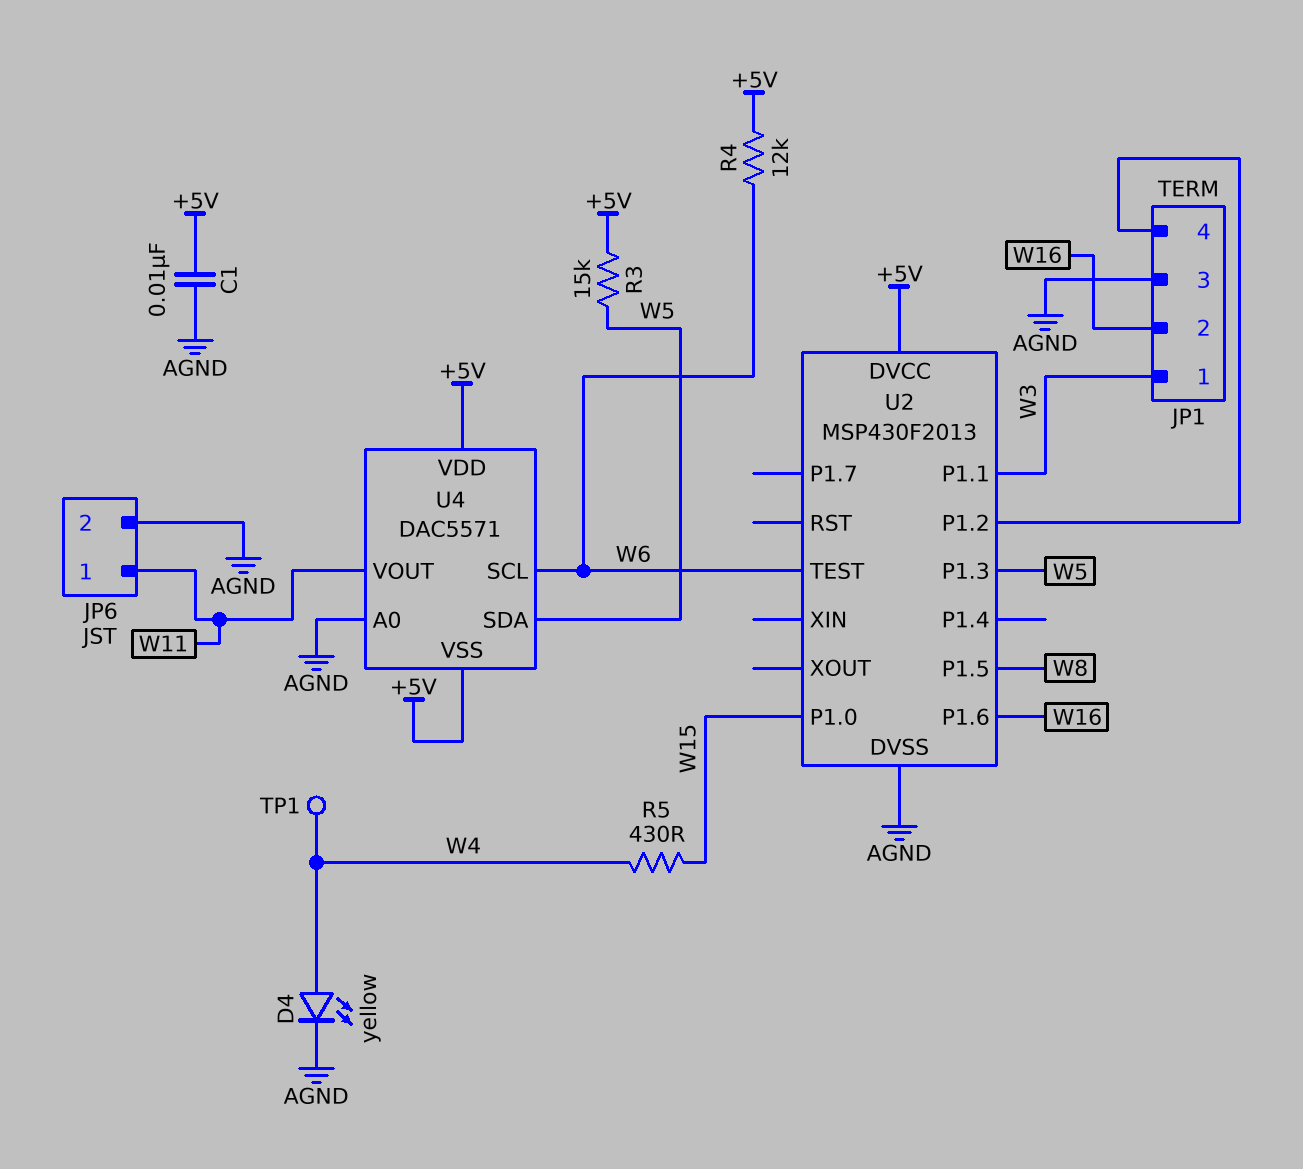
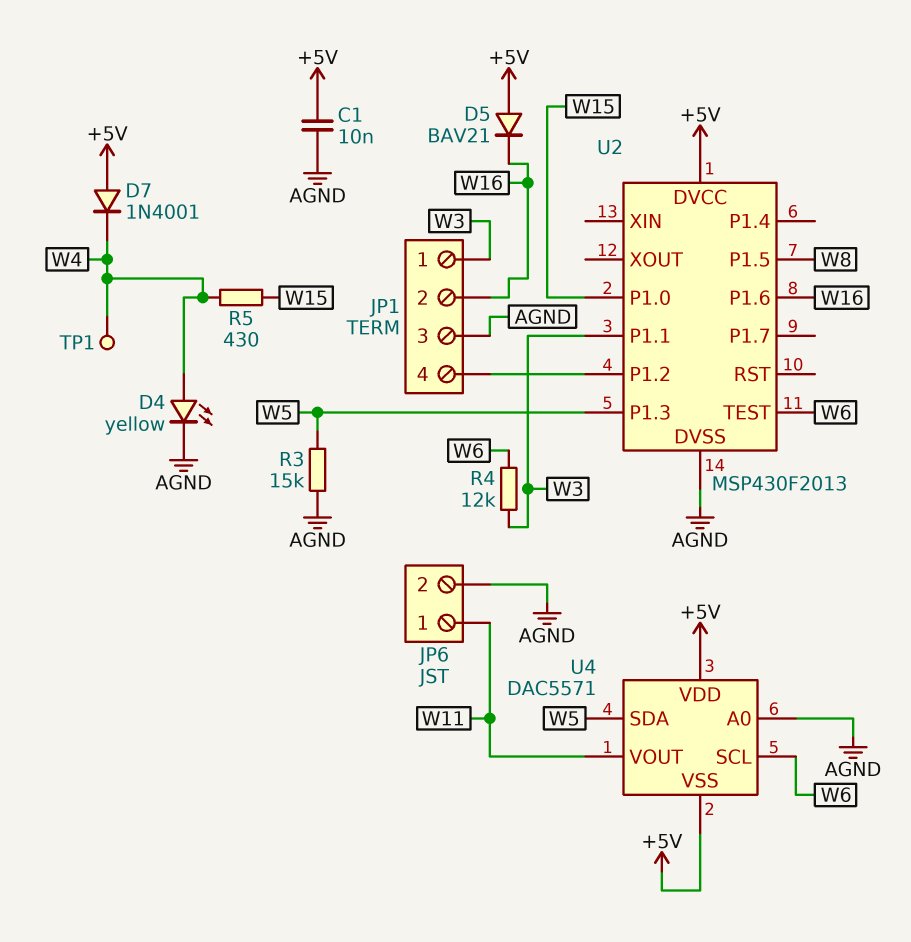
D5: none -> diode BAV21 (A +5V, K W16)
D7: none -> diode 1N4001 (A +5V, K W4)
R3: 15k (+5V, W5) -> 15k (AGND, W5)
R4: 12k (+5V, W6) -> 12k (W3, W6)

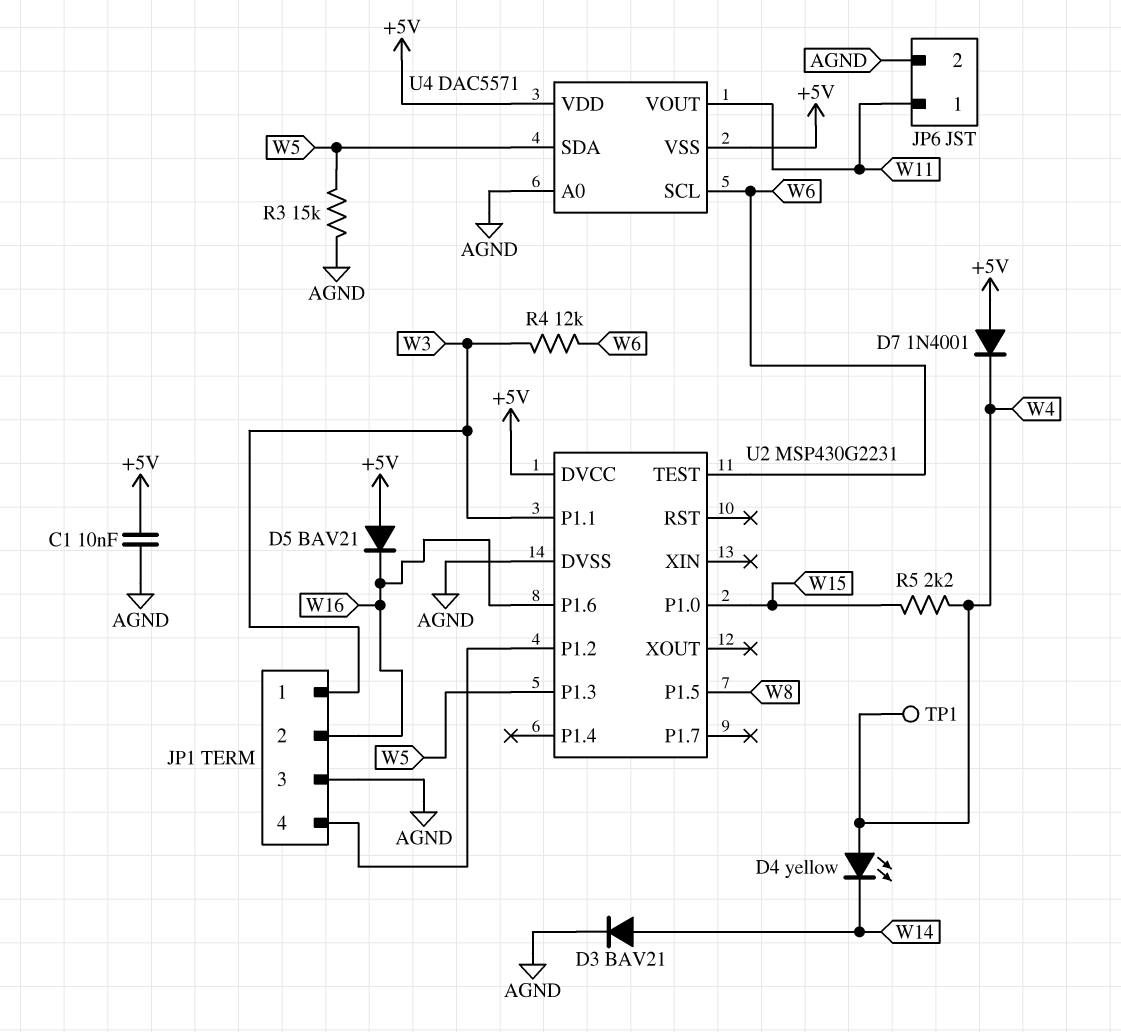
D3: none -> diode BAV21 (A W14, K AGND)
D4: LED yellow (A W4, K AGND) -> LED yellow (A W4, K W14)
R5: 430 (W4, W15) -> 2.2k (W4, W15)
U2: MSP430F2013 -> MSP430G2231

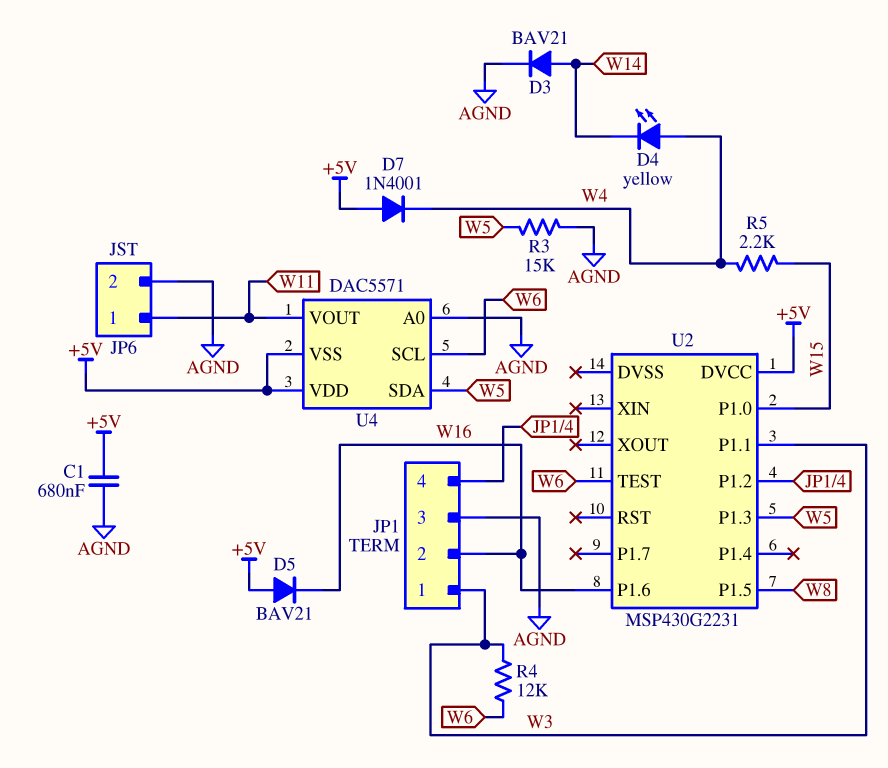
C1: 10nF (+5V, AGND) -> 680nF (+5V, AGND)
TP1: test point (W4) -> none
U2 pin DVSS: AGND -> none

